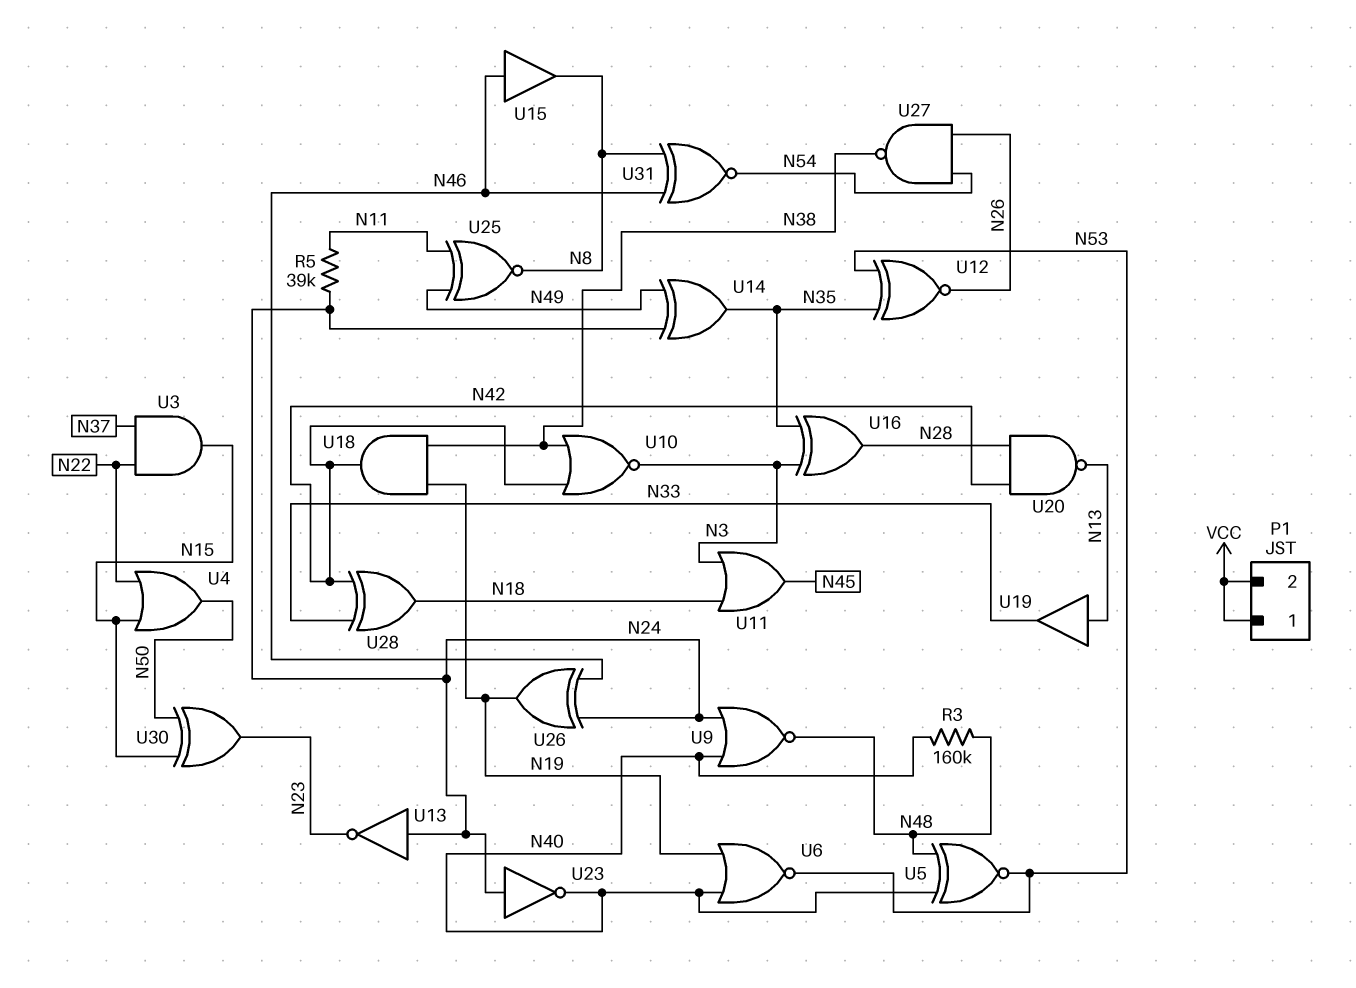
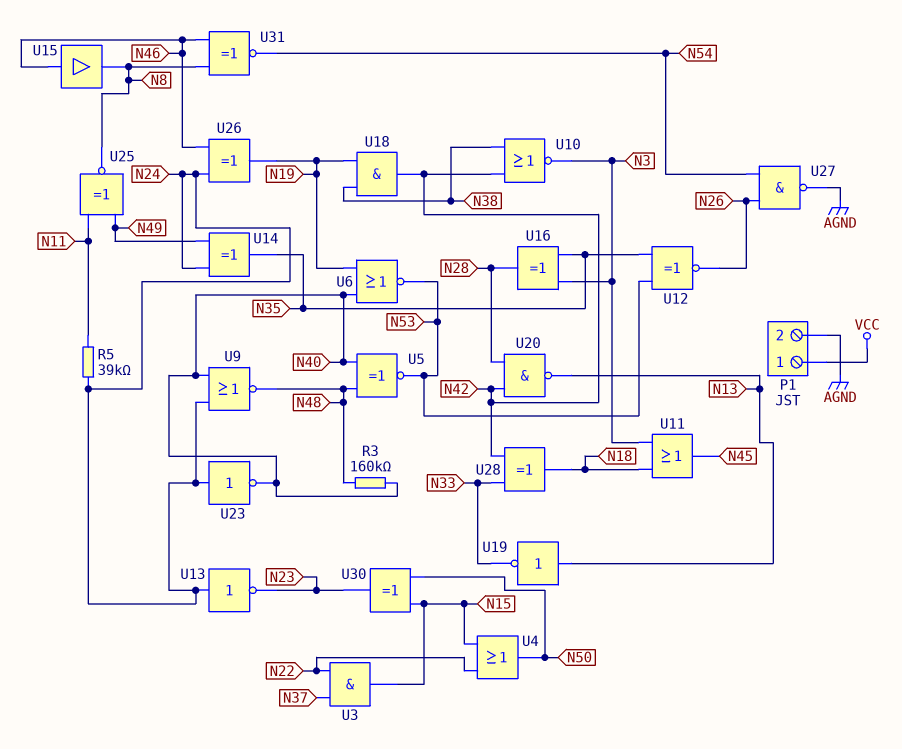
P1 pin 2: VCC -> AGND
U19: buffer (in N13, out N33) -> NOT (in N13, out N33)
U27: NAND (in N26, in N54, out N38) -> NAND (in N26, in N54, out AGND)

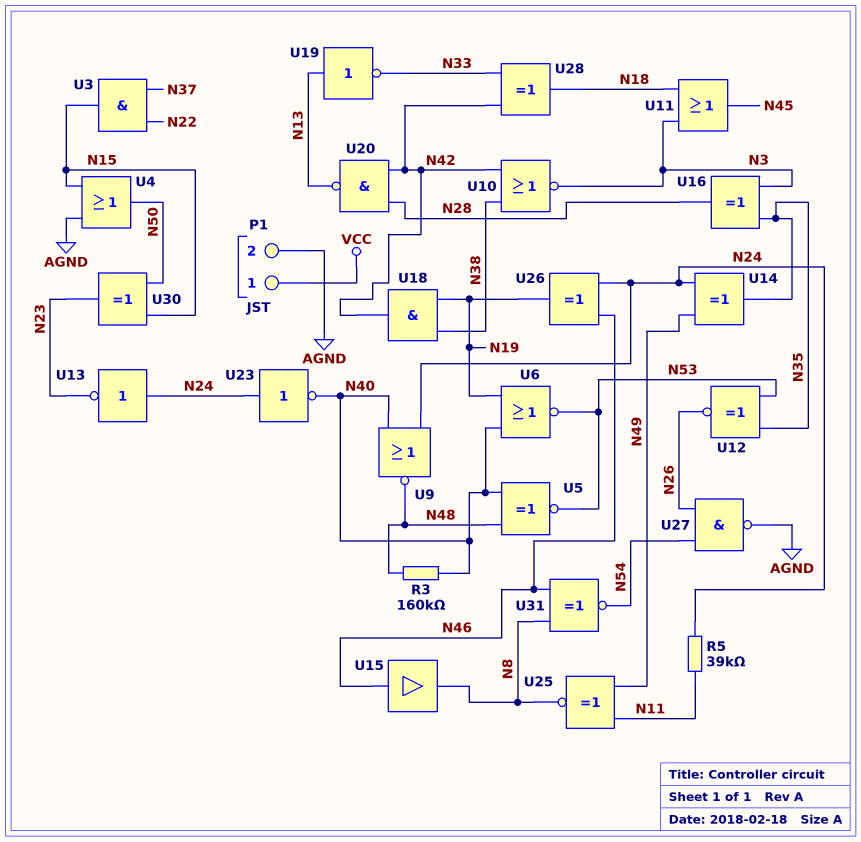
U4: OR (in N15, in N22, out N50) -> OR (in AGND, in N15, out N50)

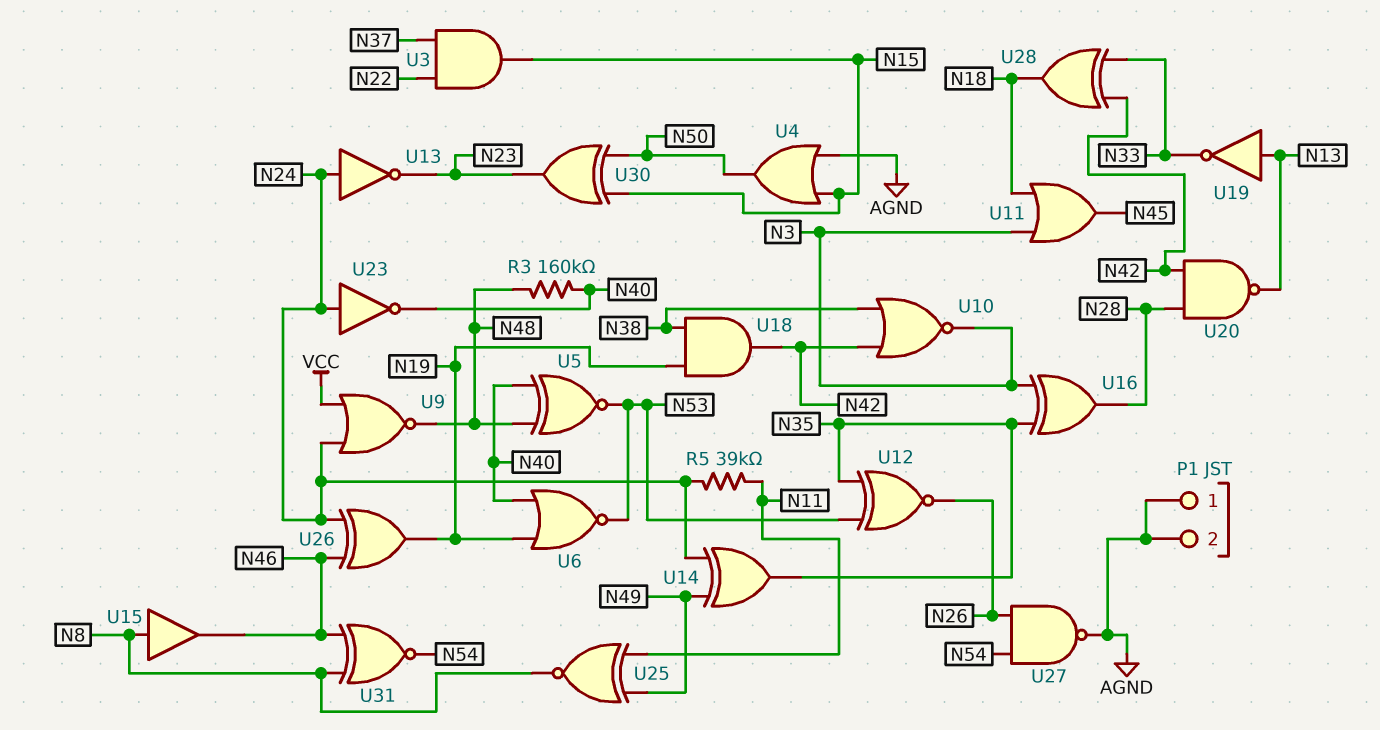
P1 pin 1: VCC -> AGND
U9: NOR (in N24, in N40, out N48) -> NOR (in N24, in VCC, out N48)
U15: buffer (in N46, out N8) -> buffer (in N8, out N46)

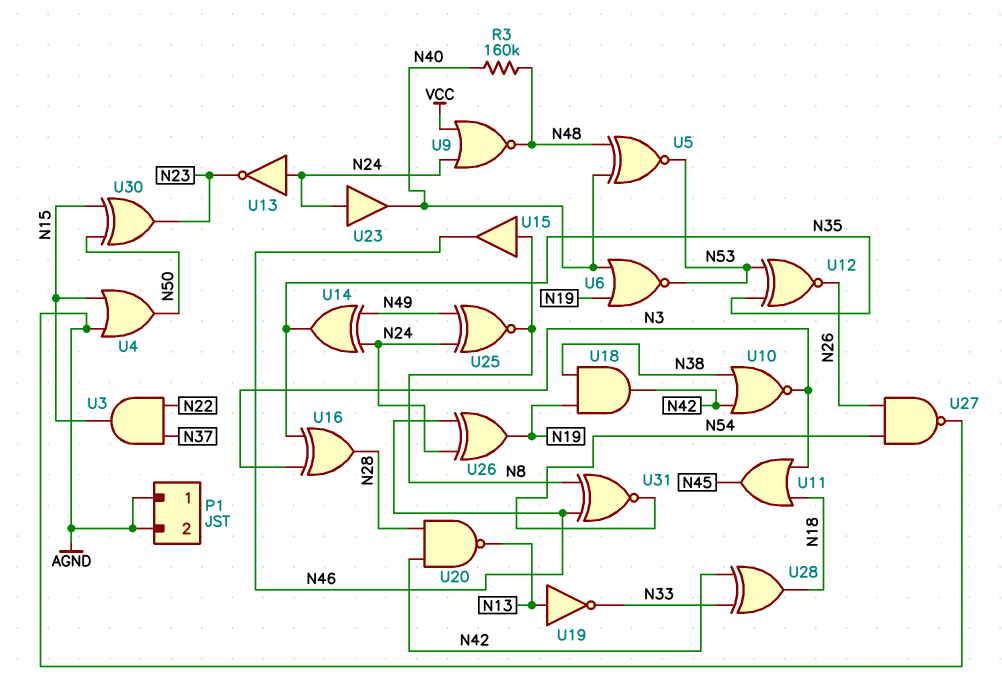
R5: 39k (N11, N24) -> none
U23: NOT (in N24, out N40) -> buffer (in N24, out N40)
U25: XNOR (in N11, in N49, out N8) -> XNOR (in N24, in N49, out N8)

